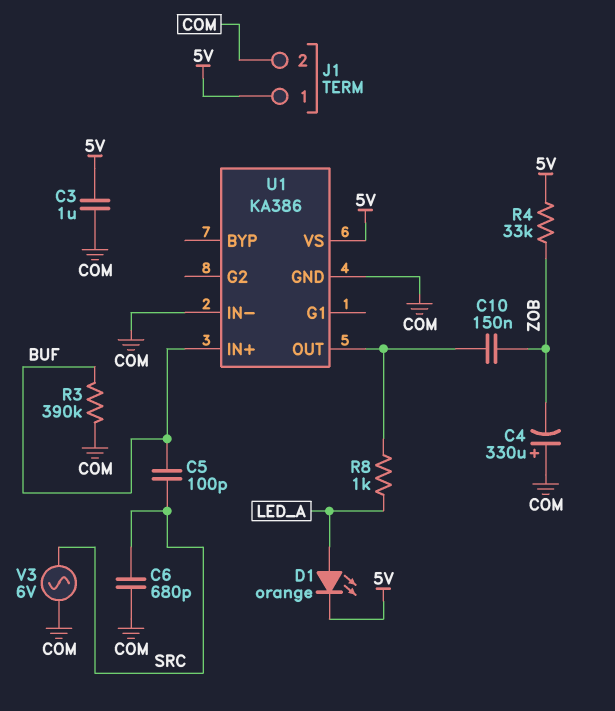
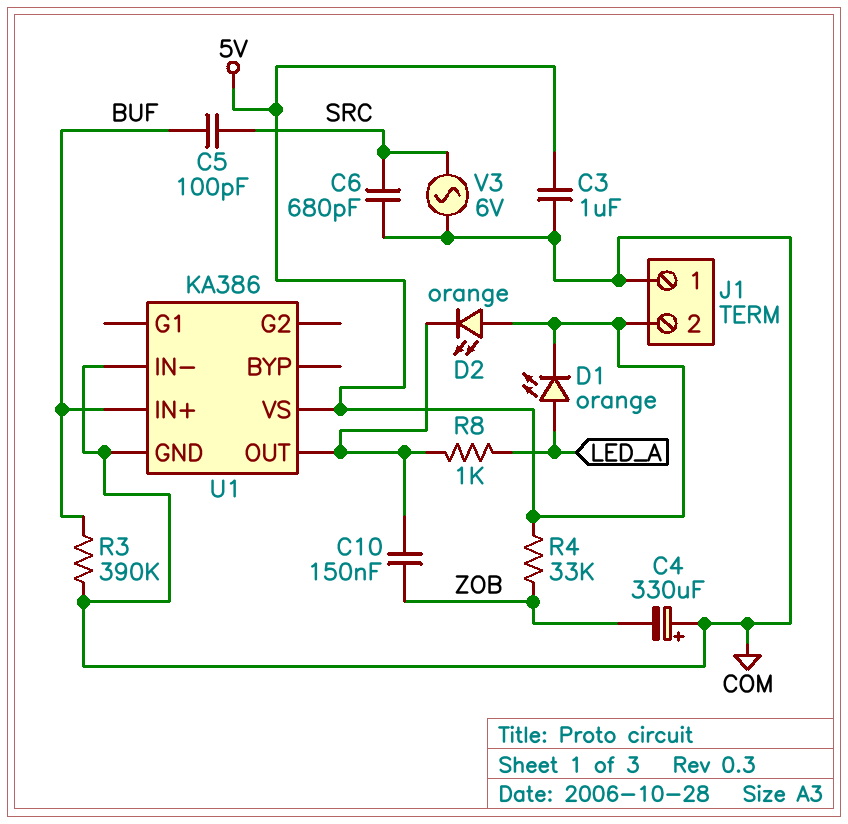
D2: none -> LED orange (A 5V, K U1/OUT)
J1 pin 1: 5V -> COM
J1 pin 2: COM -> 5V

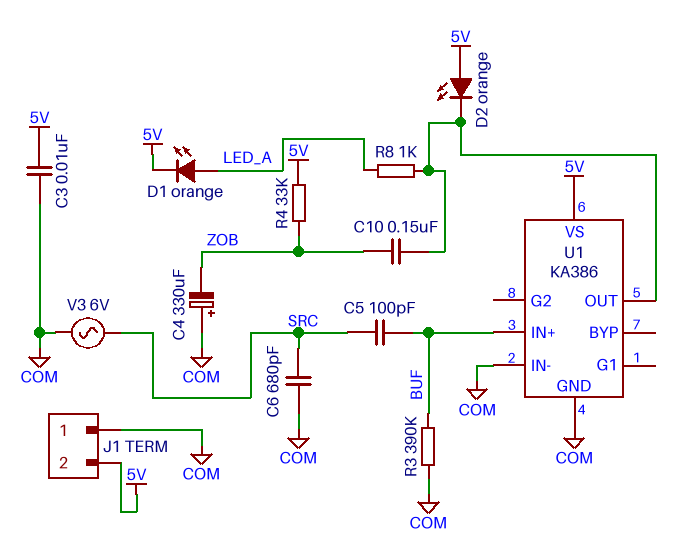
C3: 1uF (5V, COM) -> 10nF (5V, COM)

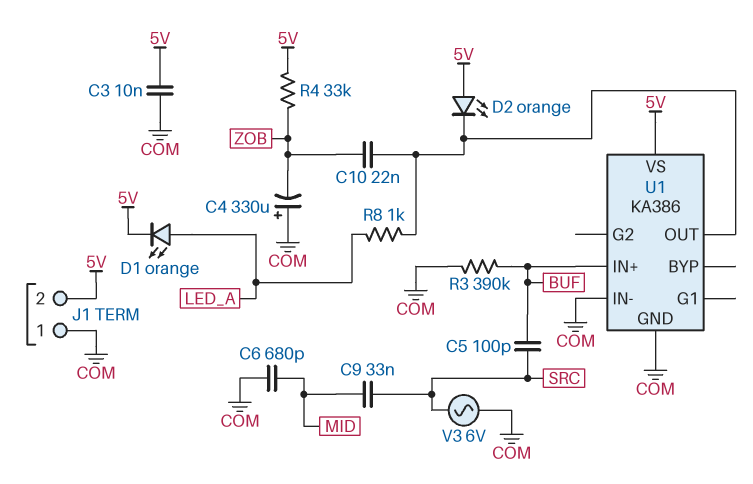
C6: 680pF (COM, SRC) -> 680pF (COM, MID)
C9: none -> 33nF (MID, SRC)
C10: 150nF (U1/OUT, ZOB) -> 22nF (U1/OUT, ZOB)

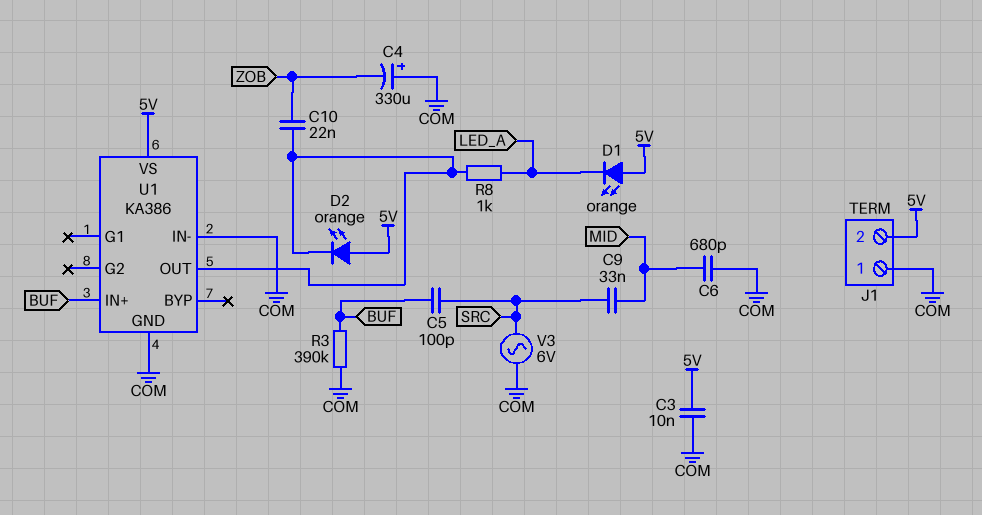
D1: LED orange (A LED_A, K 5V) -> LED orange (A 5V, K LED_A)
R4: 33k (5V, ZOB) -> none

